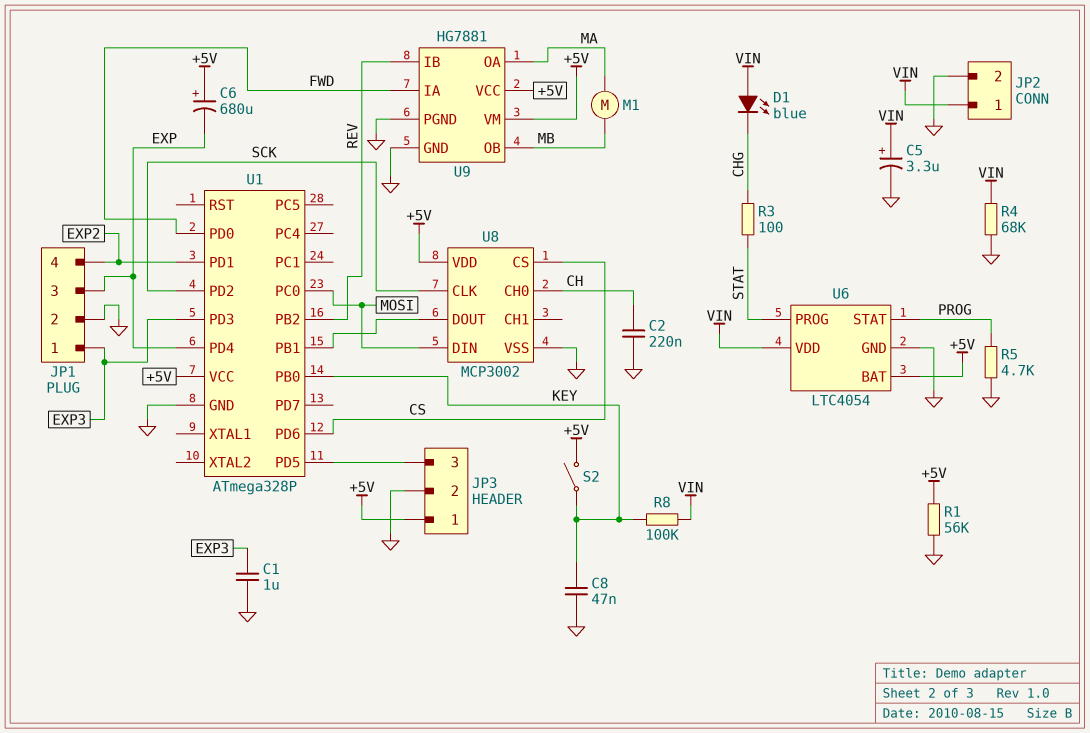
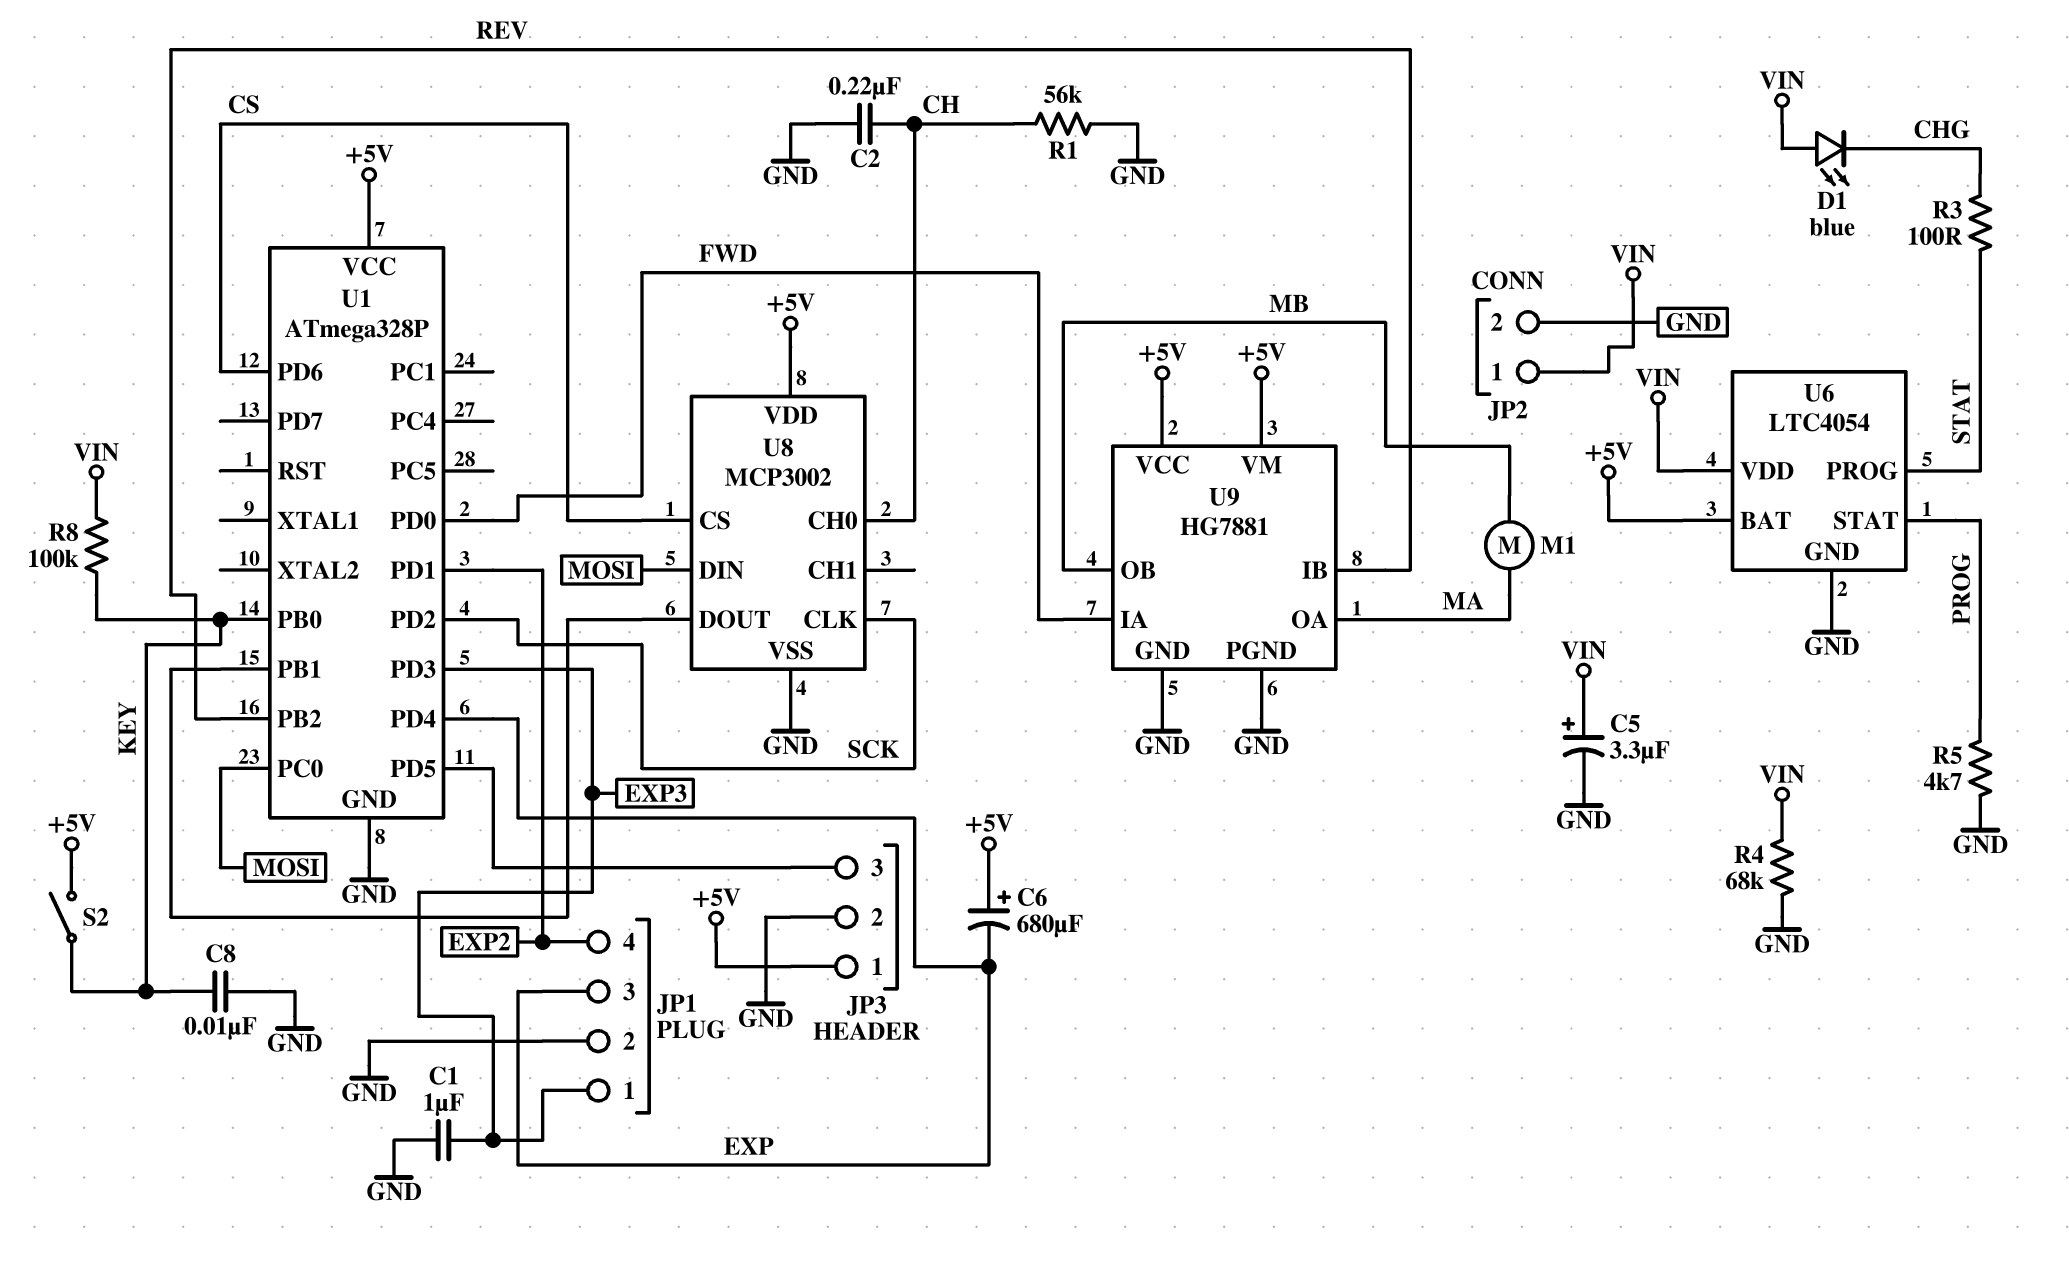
C8: 47nF (GND, KEY) -> 10nF (GND, KEY)
R1: 56k (+5V, GND) -> 56k (CH, GND)

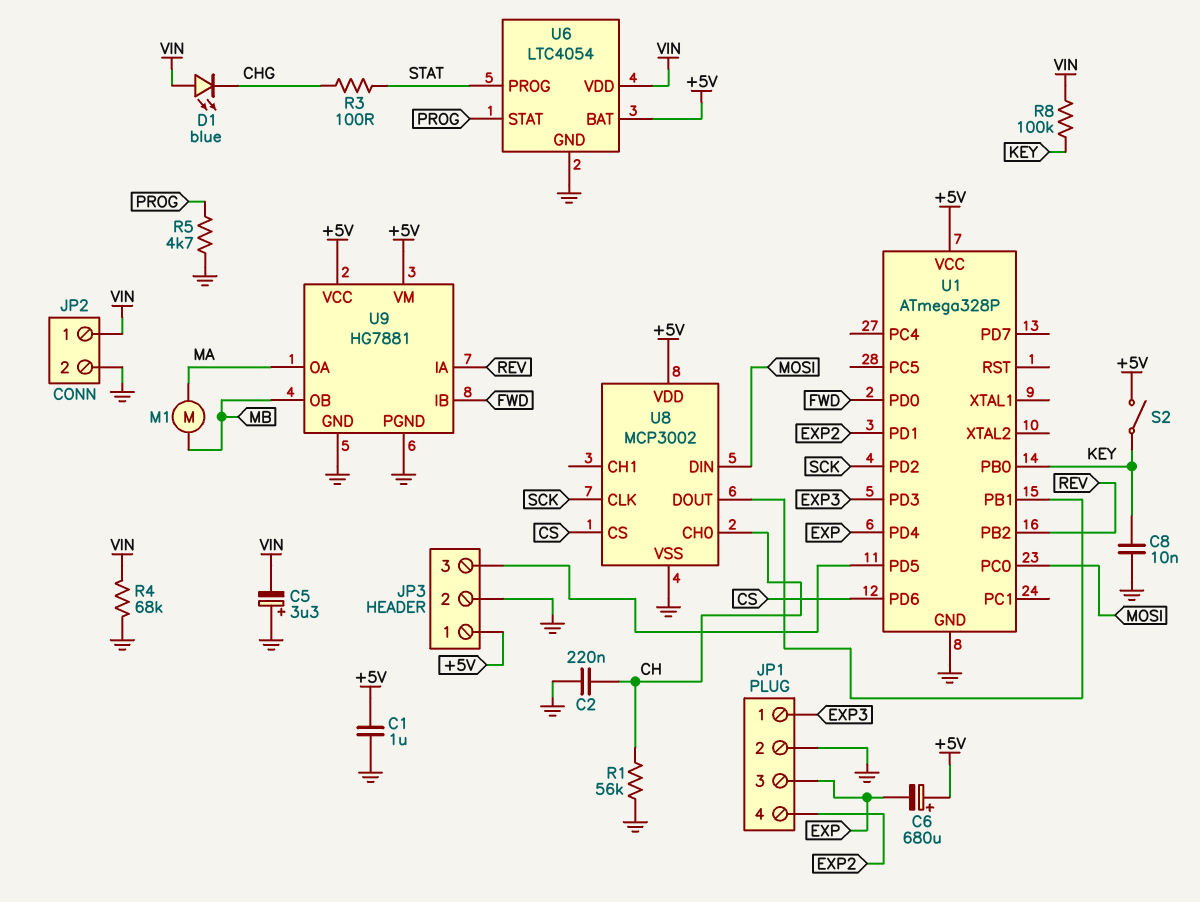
C1: 1uF (EXP3, GND) -> 1uF (+5V, GND)
C5: 3.3uF (plus VIN, minus GND) -> 3.3uF (plus GND, minus VIN)
U9 pin IA: FWD -> REV
U9 pin IB: REV -> FWD

